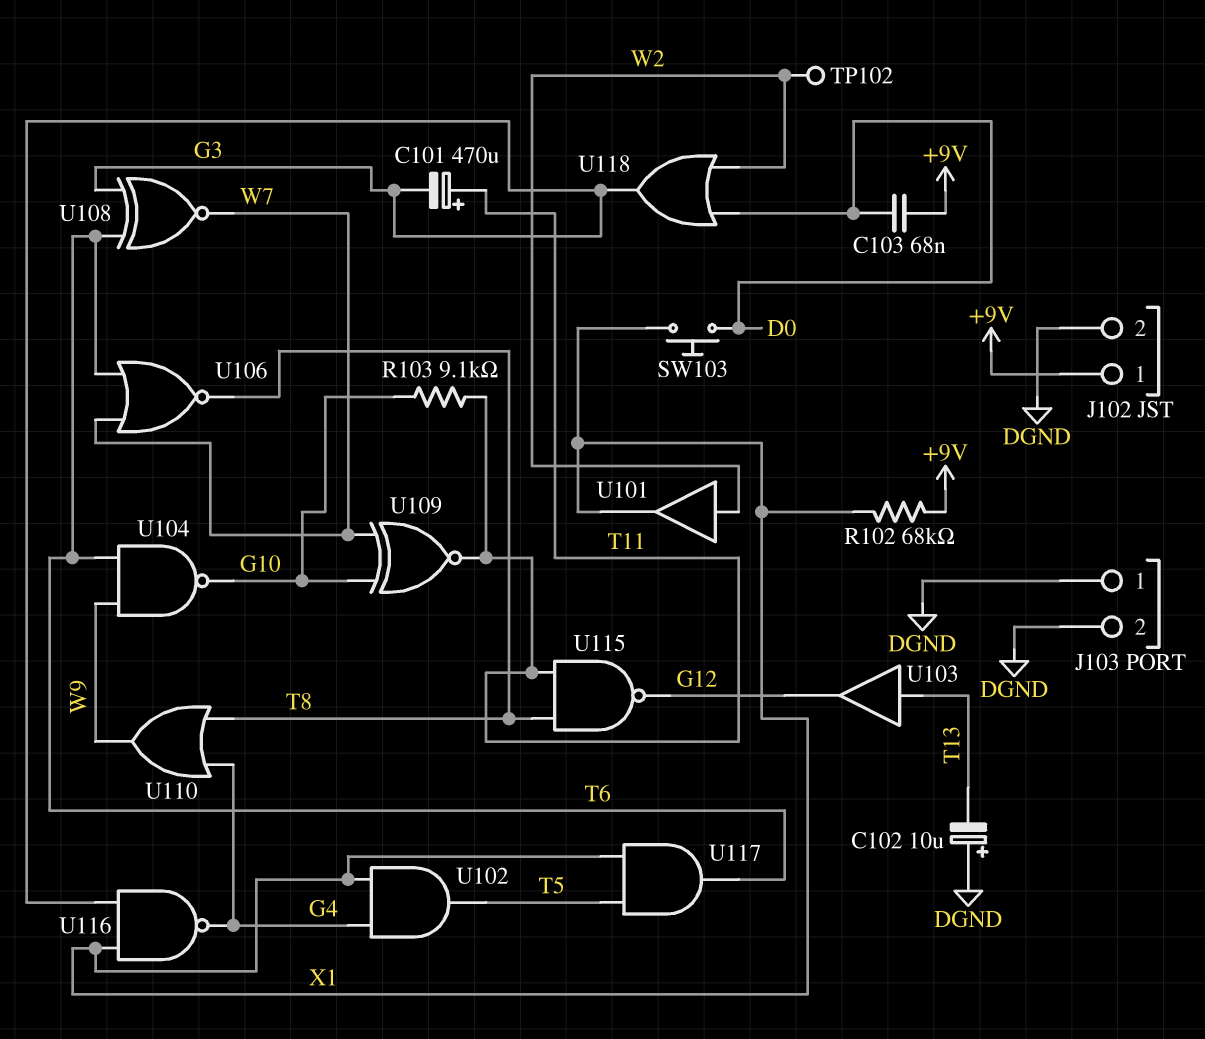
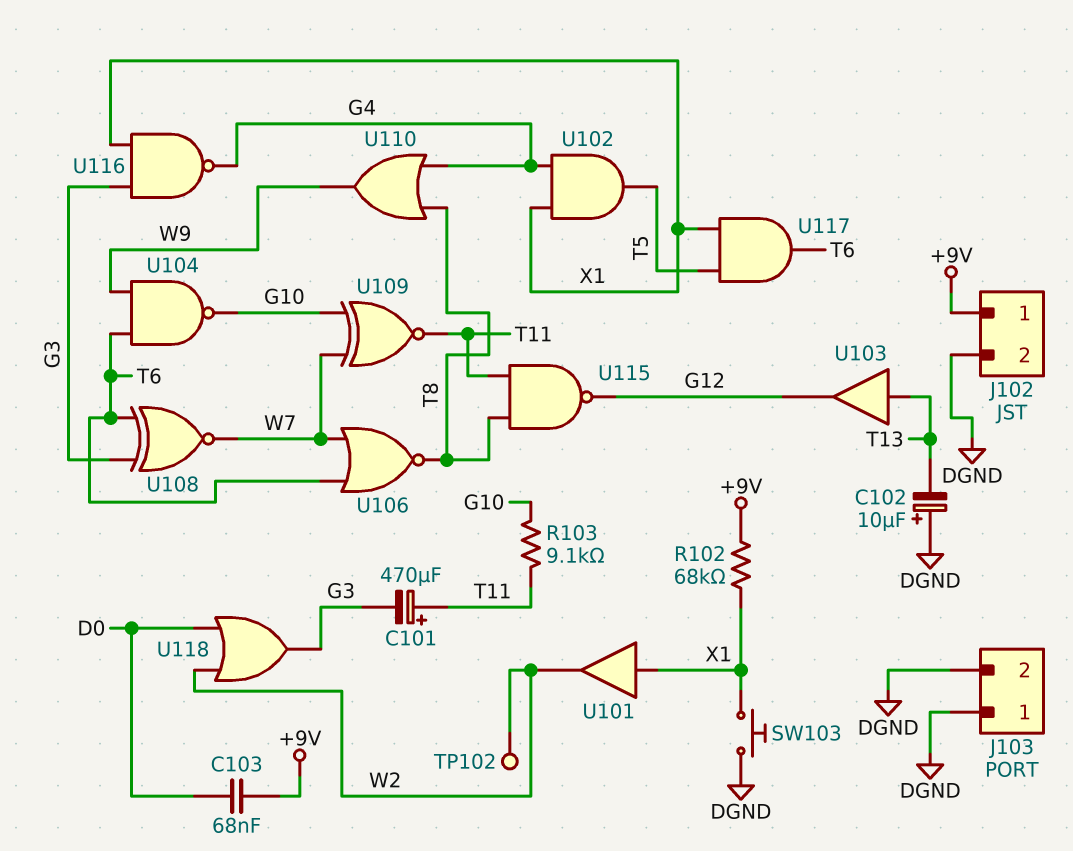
SW103: button (D0, X1) -> button (DGND, X1)
U101: buffer (in W2, out X1) -> buffer (in X1, out W2)

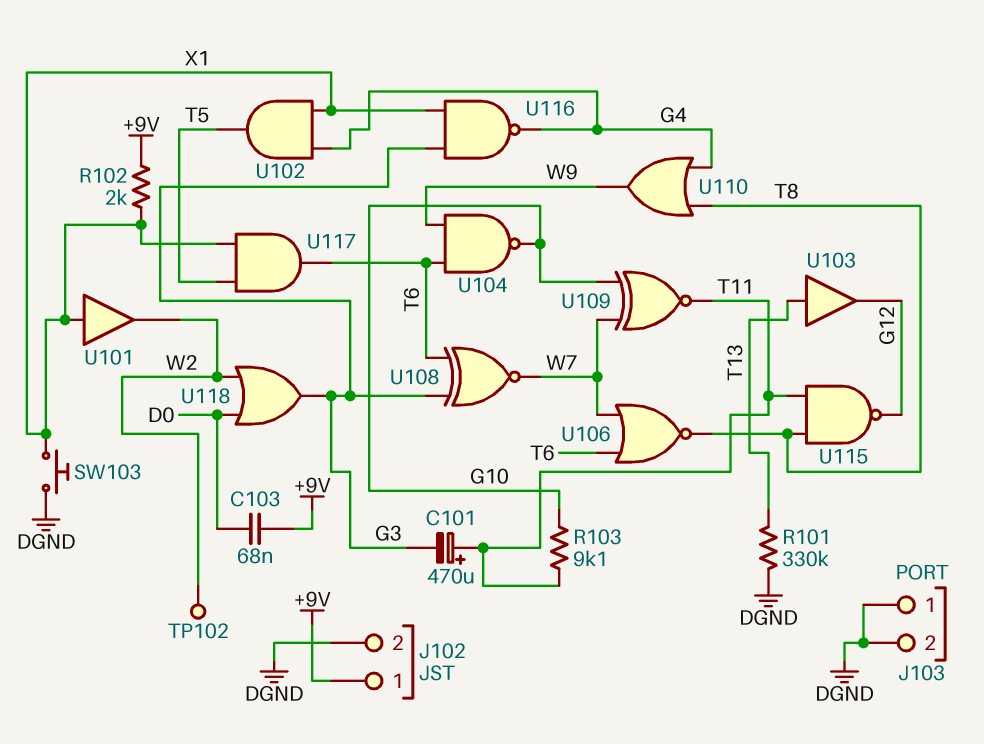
C102: 10uF (plus DGND, minus T13) -> none
R101: none -> 330k (DGND, T13)
R102: 68k (+9V, X1) -> 2k (+9V, X1)

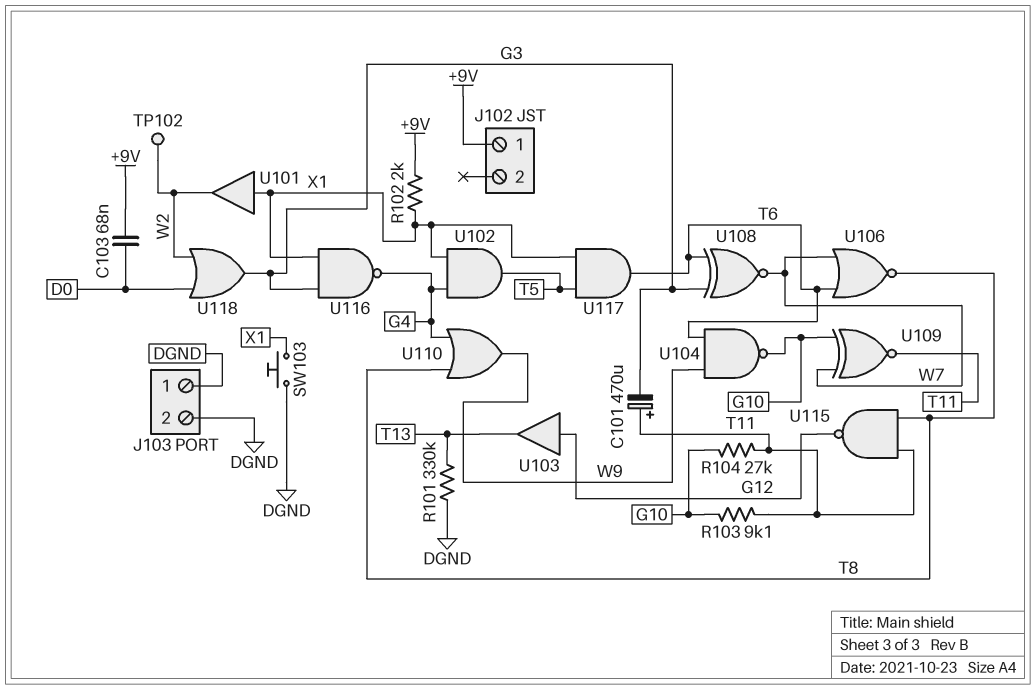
J102 pin 2: DGND -> none
R104: none -> 27k (G10, T11)
U103: buffer (in T13, out G12) -> buffer (in G12, out T13)

